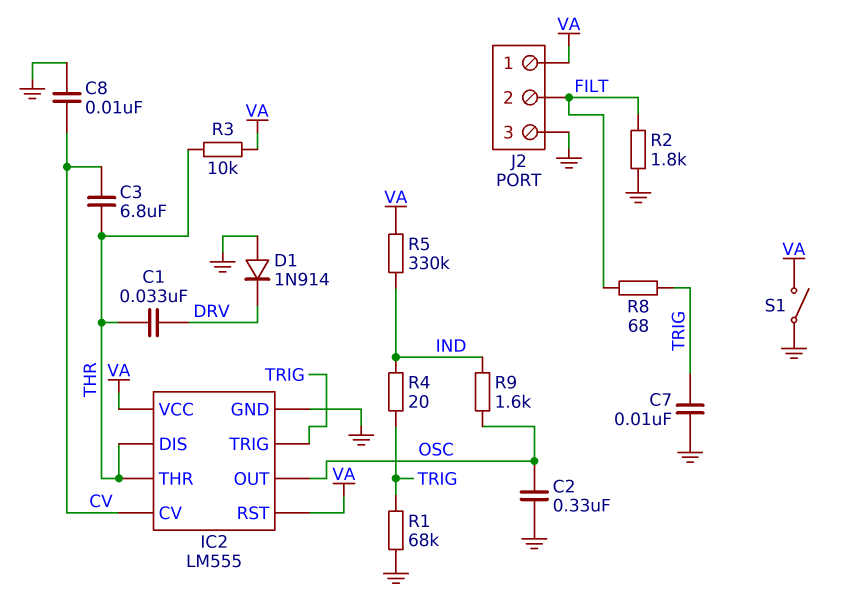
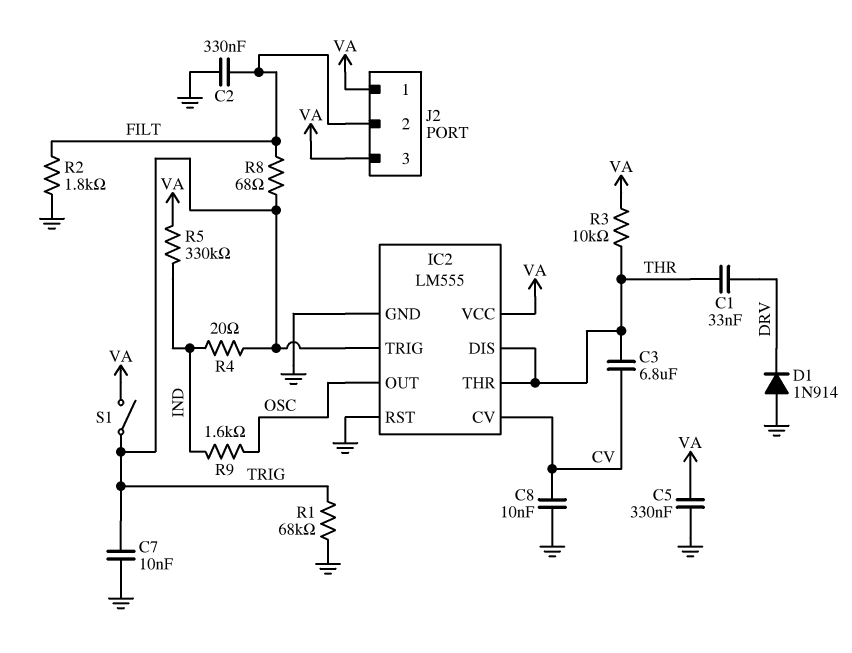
C2: 330nF (GND, OSC) -> 330nF (FILT, GND)
C5: none -> 330nF (GND, VA)
IC2 pin RST: VA -> GND
J2 pin 3: GND -> VA
S1: switch (GND, VA) -> switch (TRIG, VA)

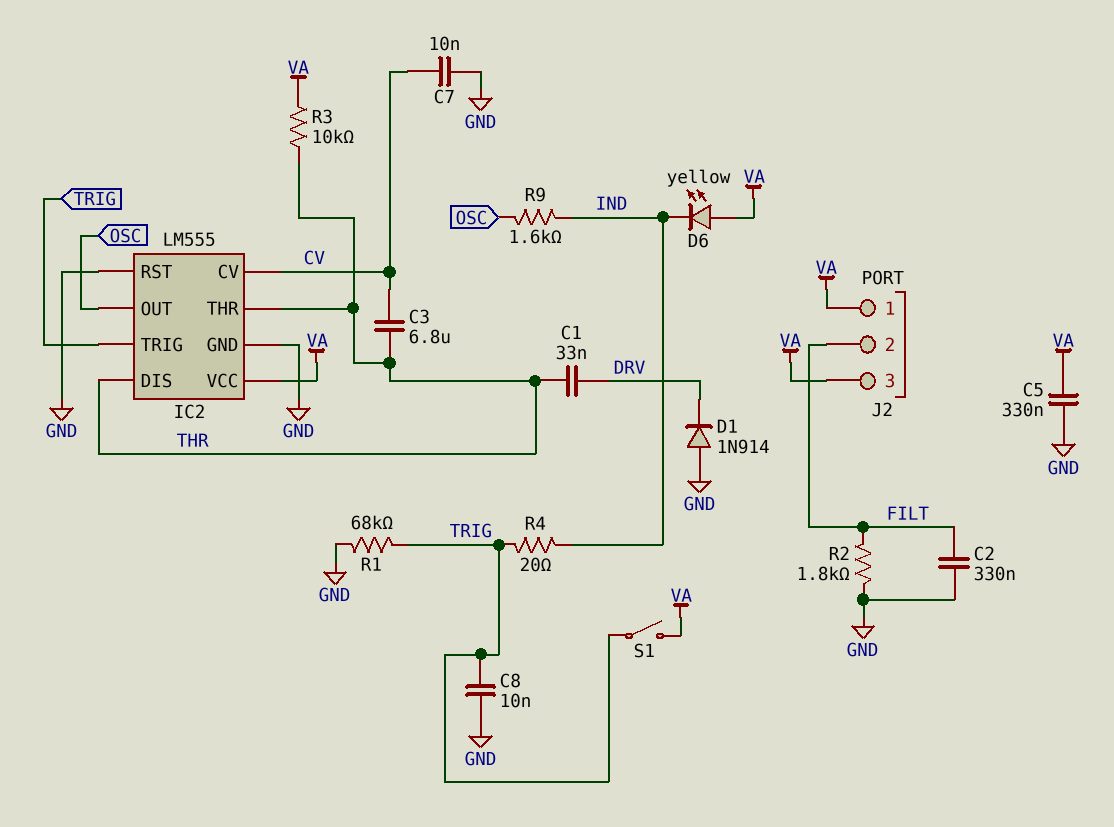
C7: 10nF (GND, TRIG) -> 10nF (CV, GND)
C8: 10nF (CV, GND) -> 10nF (GND, TRIG)
D6: none -> LED yellow (A VA, K IND)
R5: 330k (IND, VA) -> none
R8: 68 (FILT, TRIG) -> none

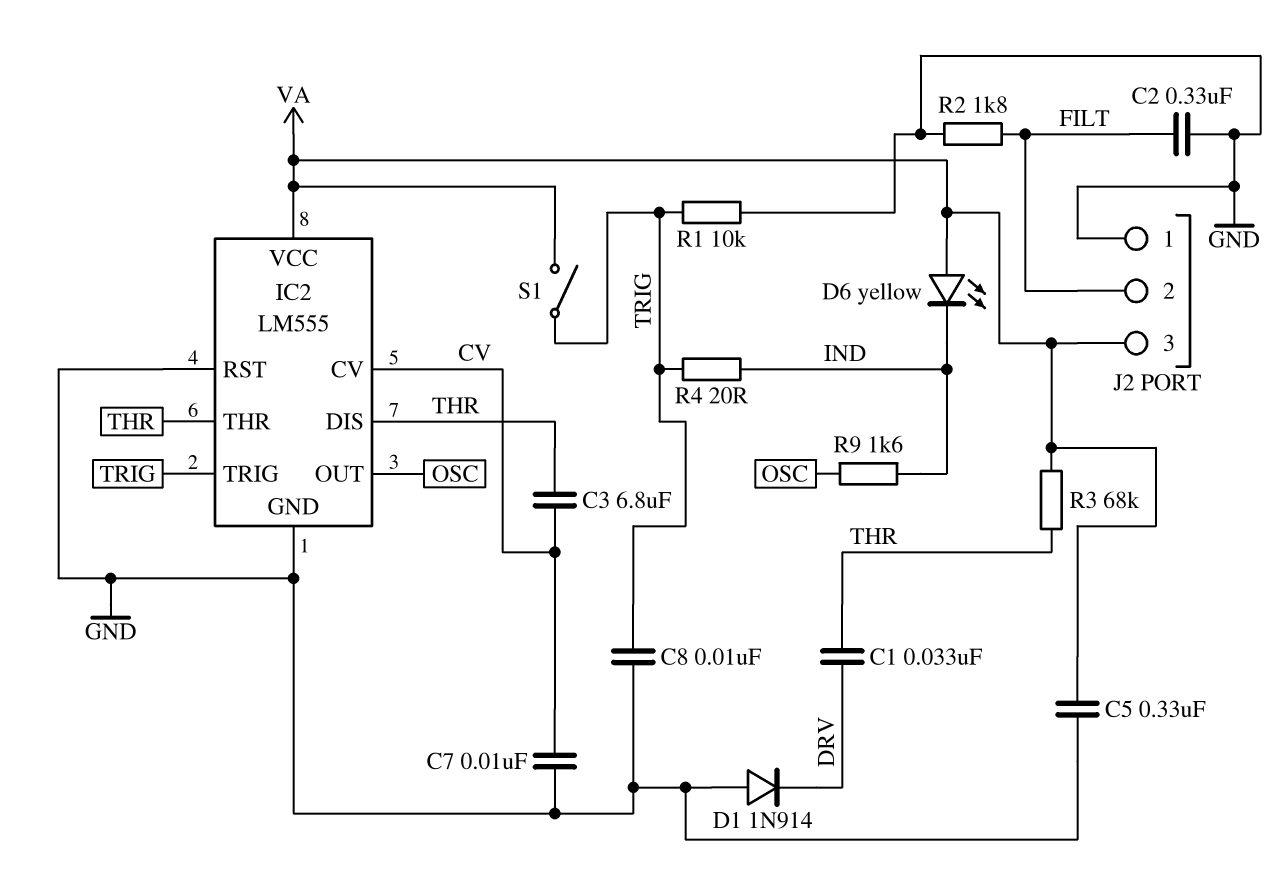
J2 pin 1: VA -> GND
R1: 68k (GND, TRIG) -> 10k (GND, TRIG)
R3: 10k (THR, VA) -> 68k (THR, VA)

